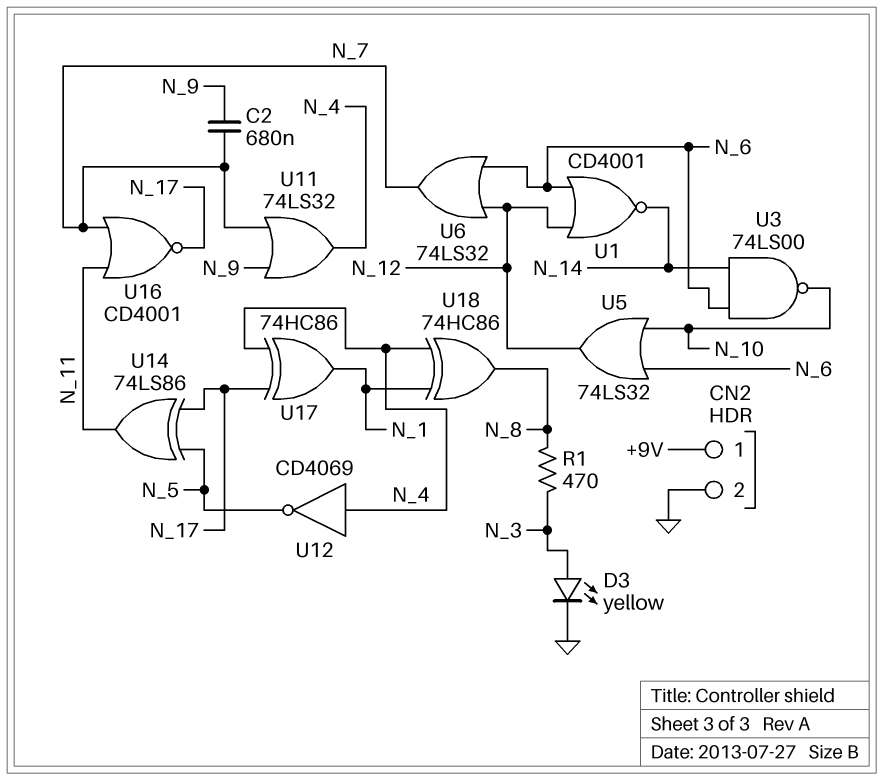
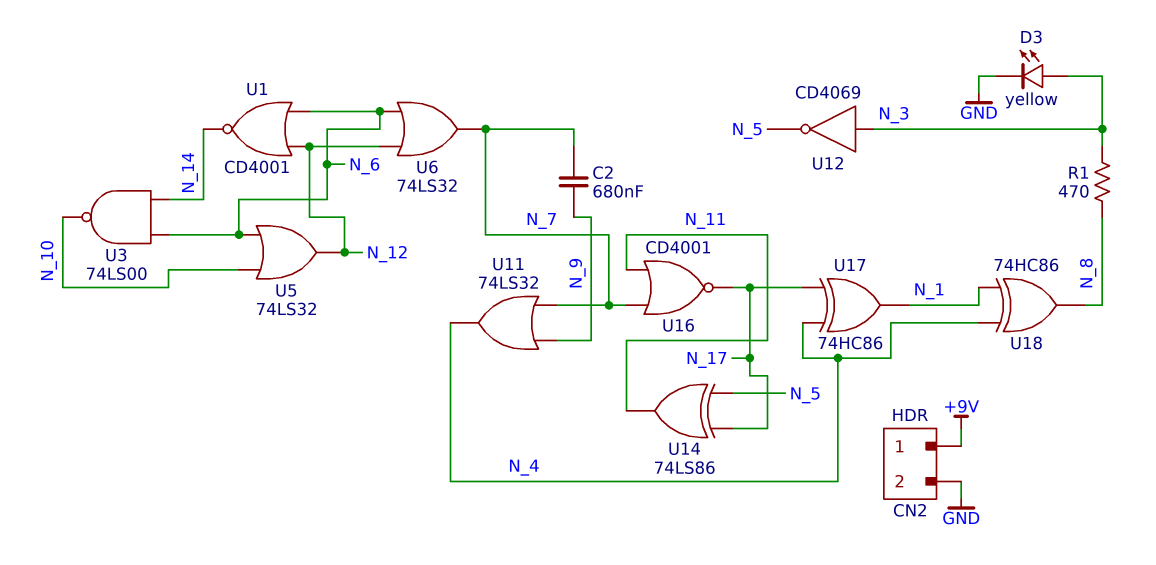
U12: NOT CD4069 (in N_4, out N_5) -> NOT CD4069 (in N_3, out N_5)

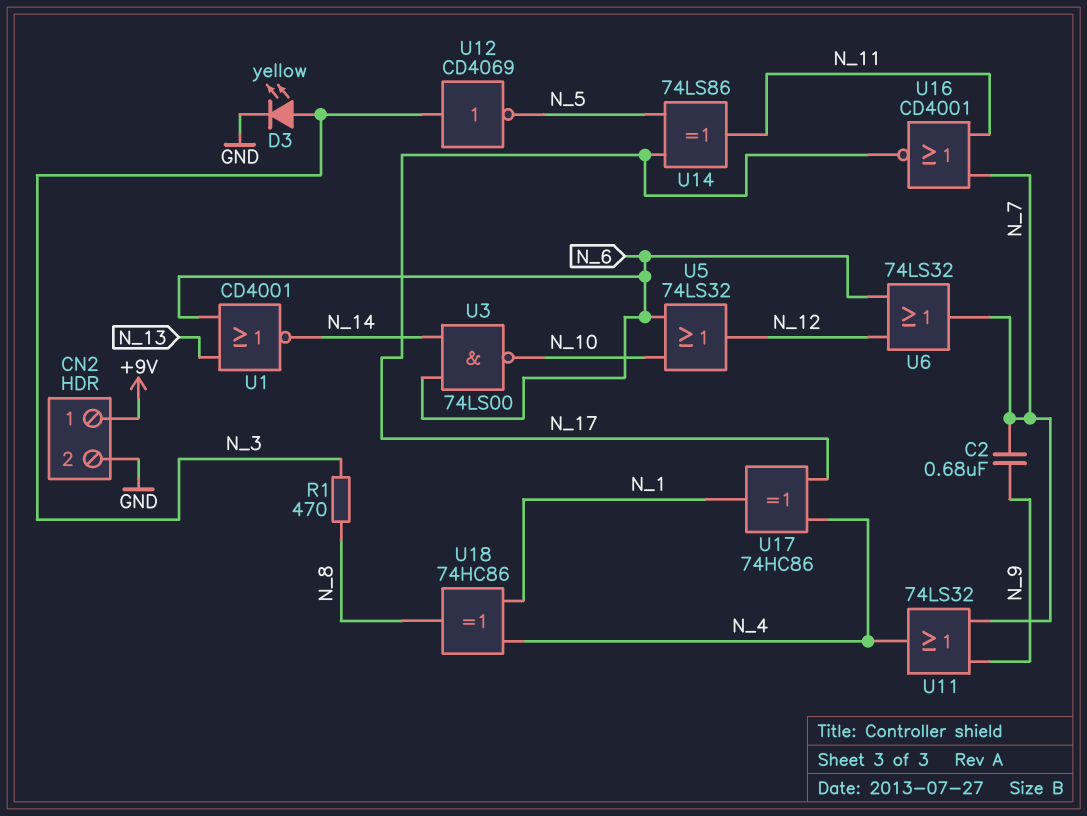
U1: NOR CD4001 (in N_6, in N_12, out N_14) -> NOR CD4001 (in N_6, in N_13, out N_14)

